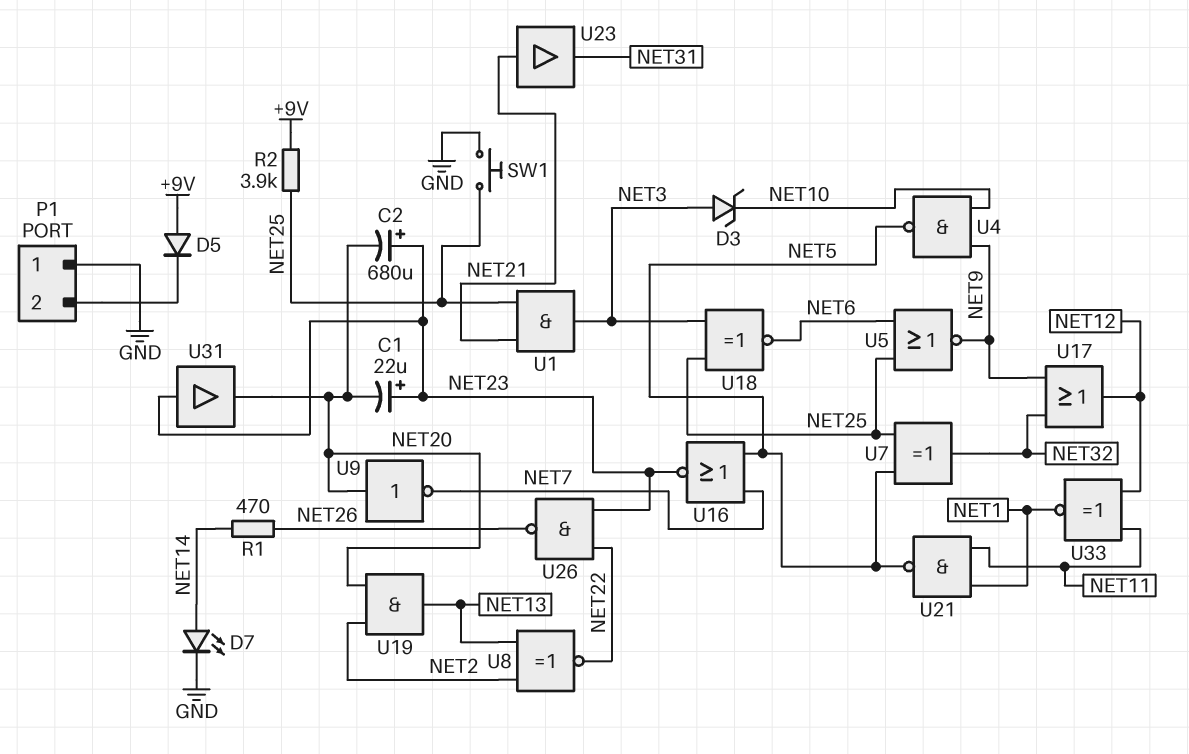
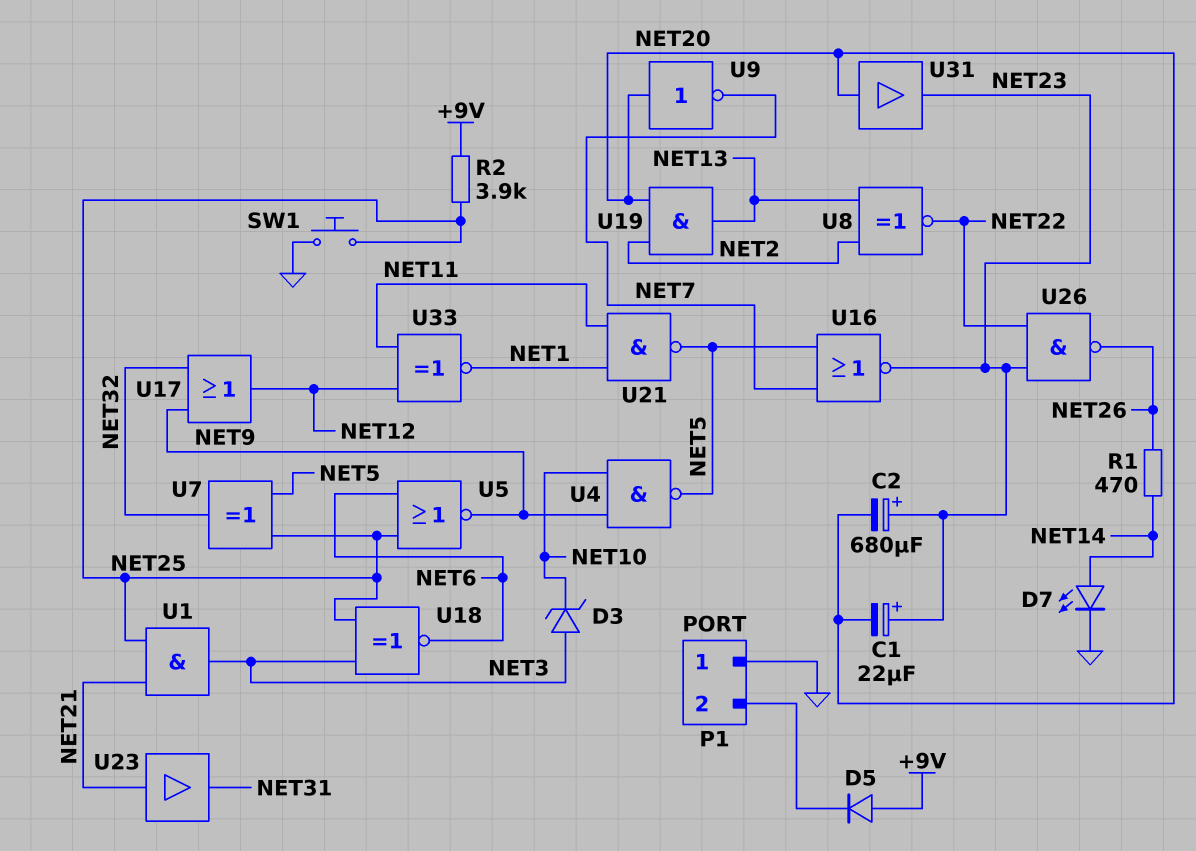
U31: buffer (in NET23, out NET20) -> buffer (in NET20, out NET23)

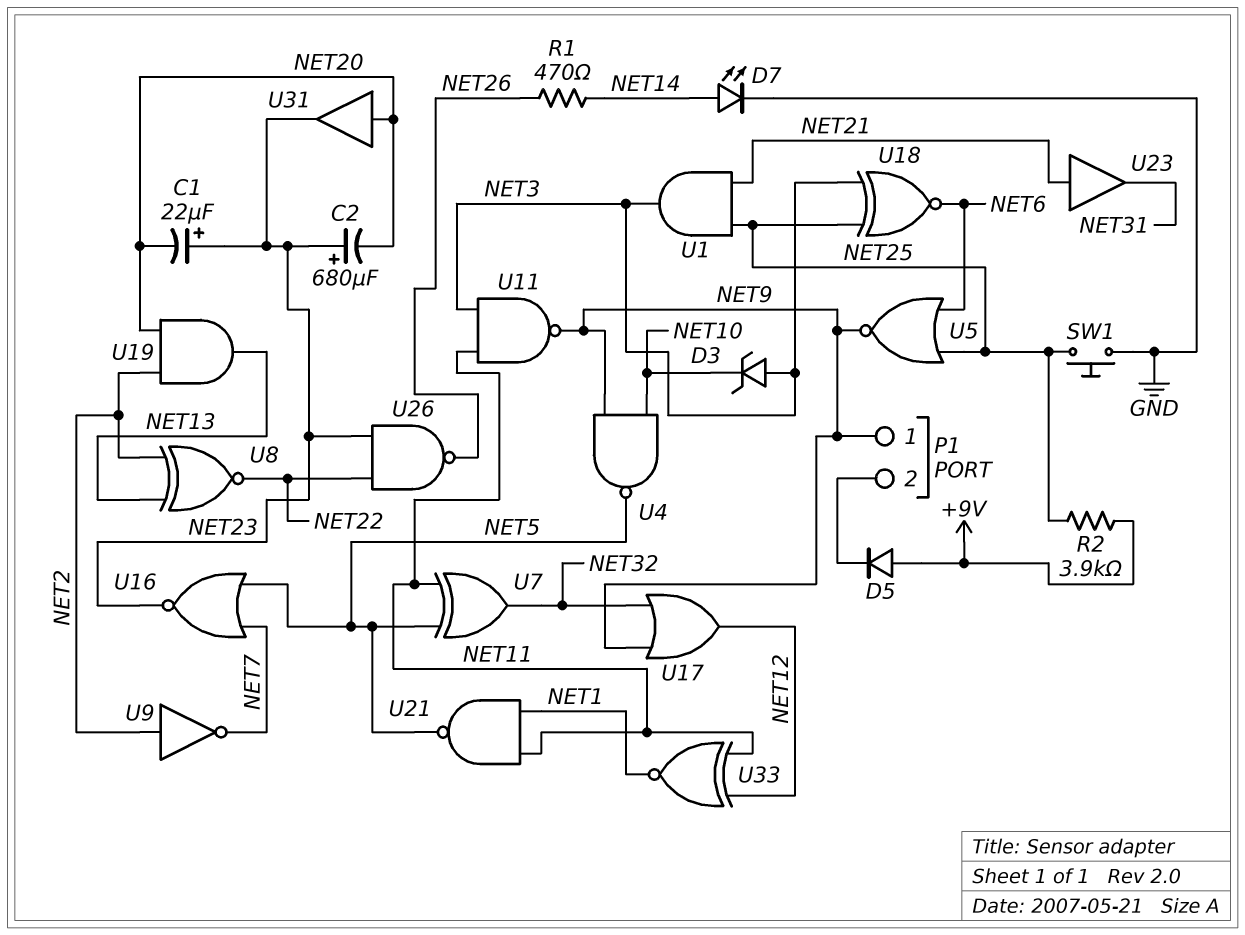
P1 pin 1: GND -> NET9
U7: XOR (in NET5, in NET25, out NET32) -> XOR (in NET5, in NET11, out NET32)
U9: NOT (in NET20, out NET7) -> NOT (in NET2, out NET7)
U11: none -> NAND (in NET3, in NET11, out NET9)

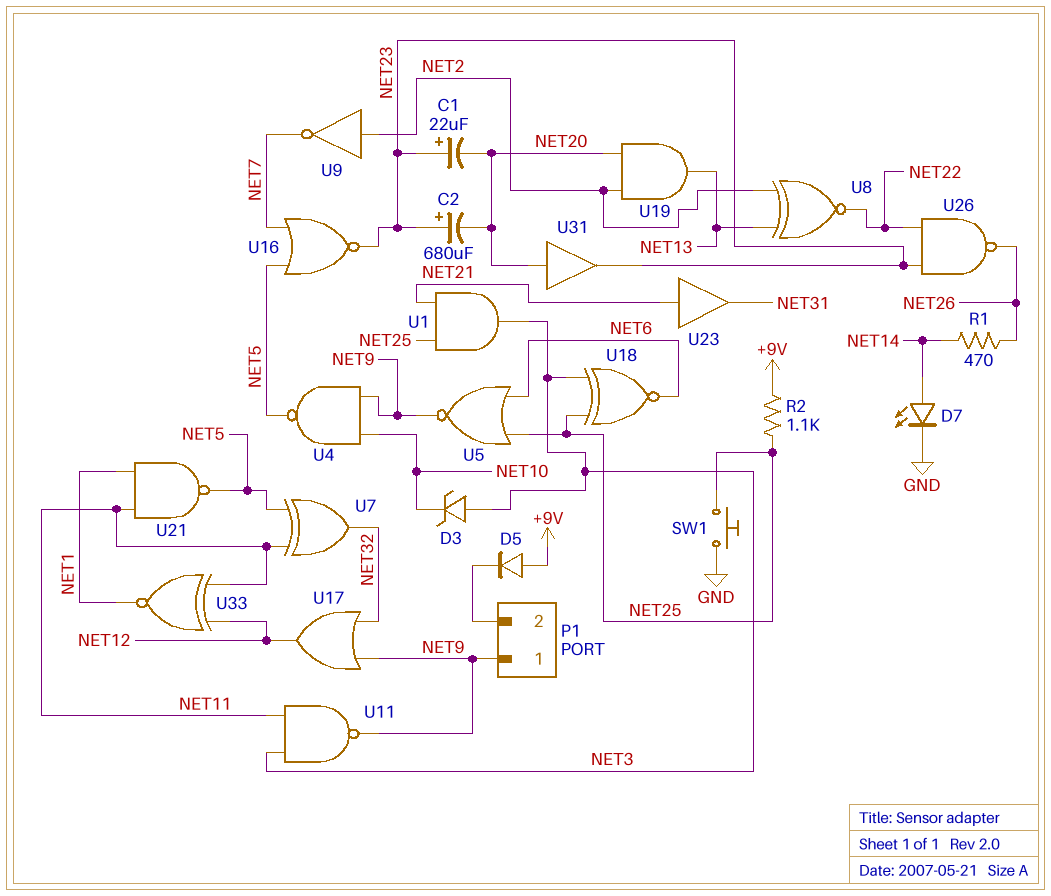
R2: 3.9k (+9V, NET25) -> 1.1k (+9V, NET25)

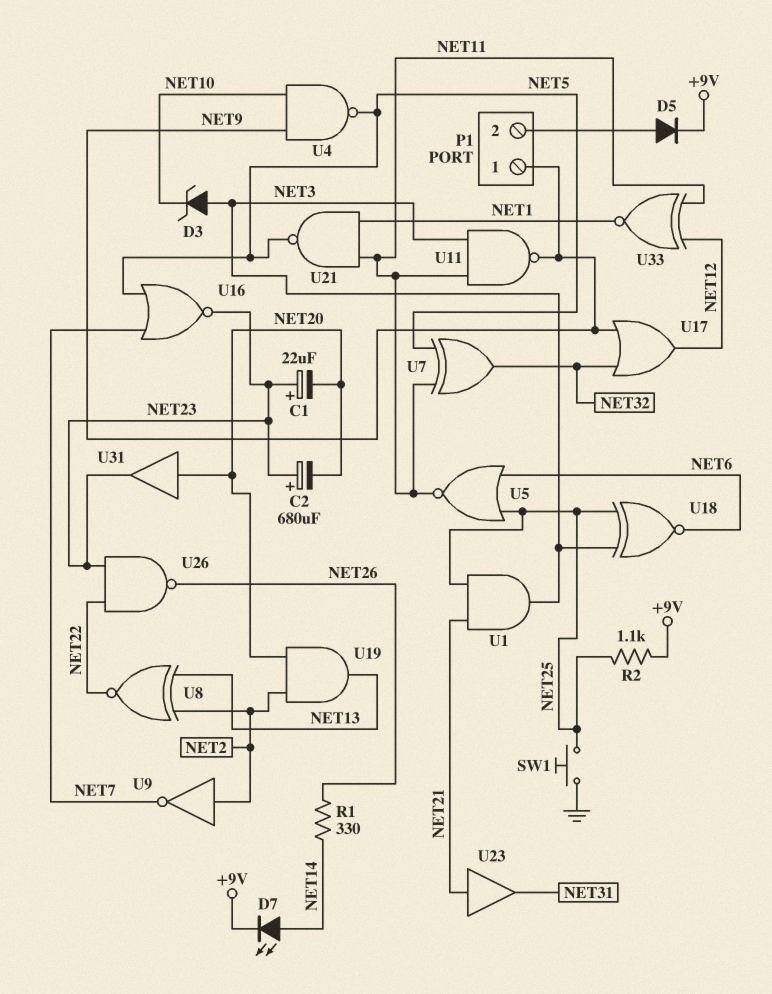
D5: diode (A +9V, K P1/2) -> diode (A P1/2, K +9V)
D7: LED (A NET14, K GND) -> LED (A NET14, K +9V)
R1: 470 (NET14, NET26) -> 330 (NET14, NET26)
U5: NOR (in NET6, in NET25, out NET9) -> NOR (in NET6, in NET25, out NET11)

